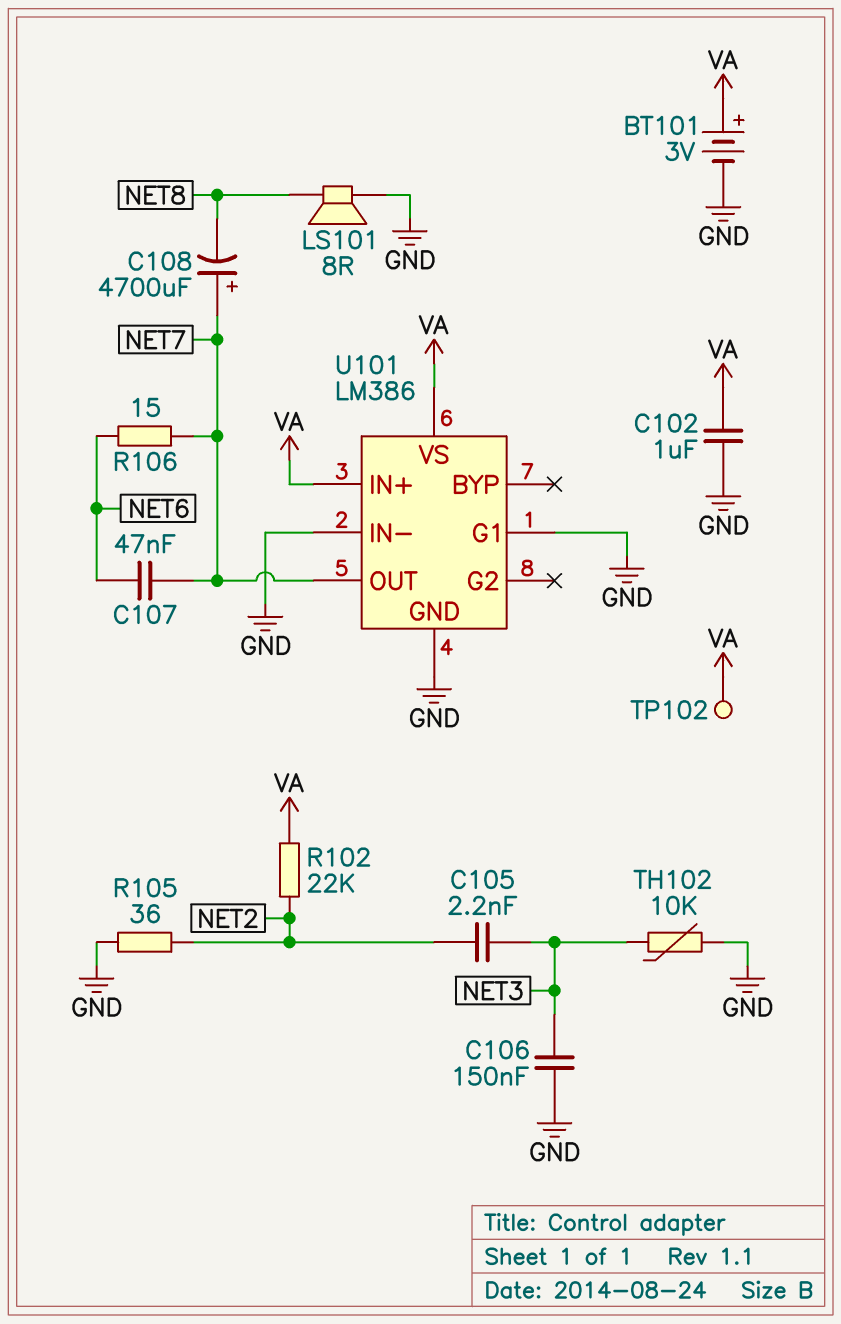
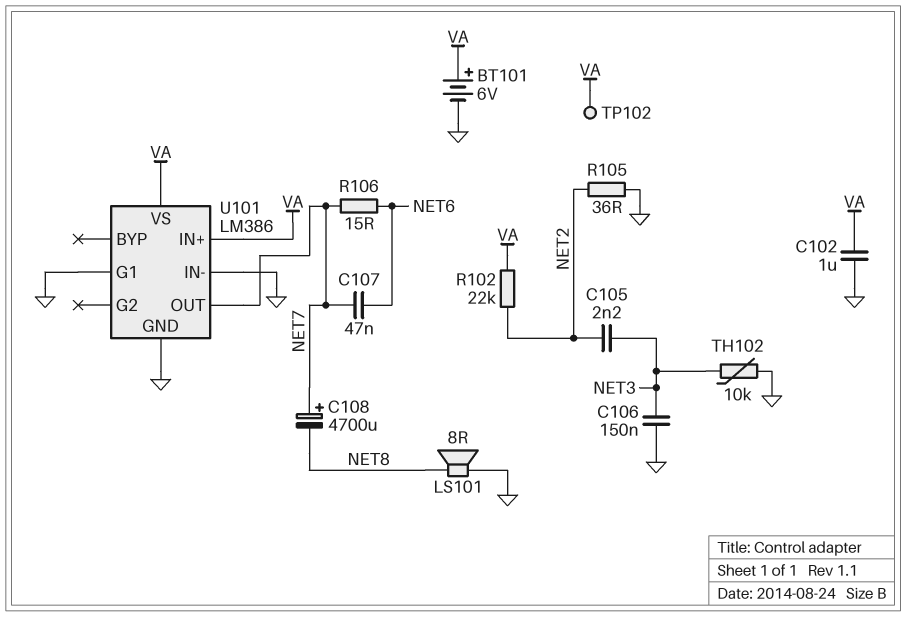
BT101: 3V (plus VA, minus GND) -> 6V (plus VA, minus GND)

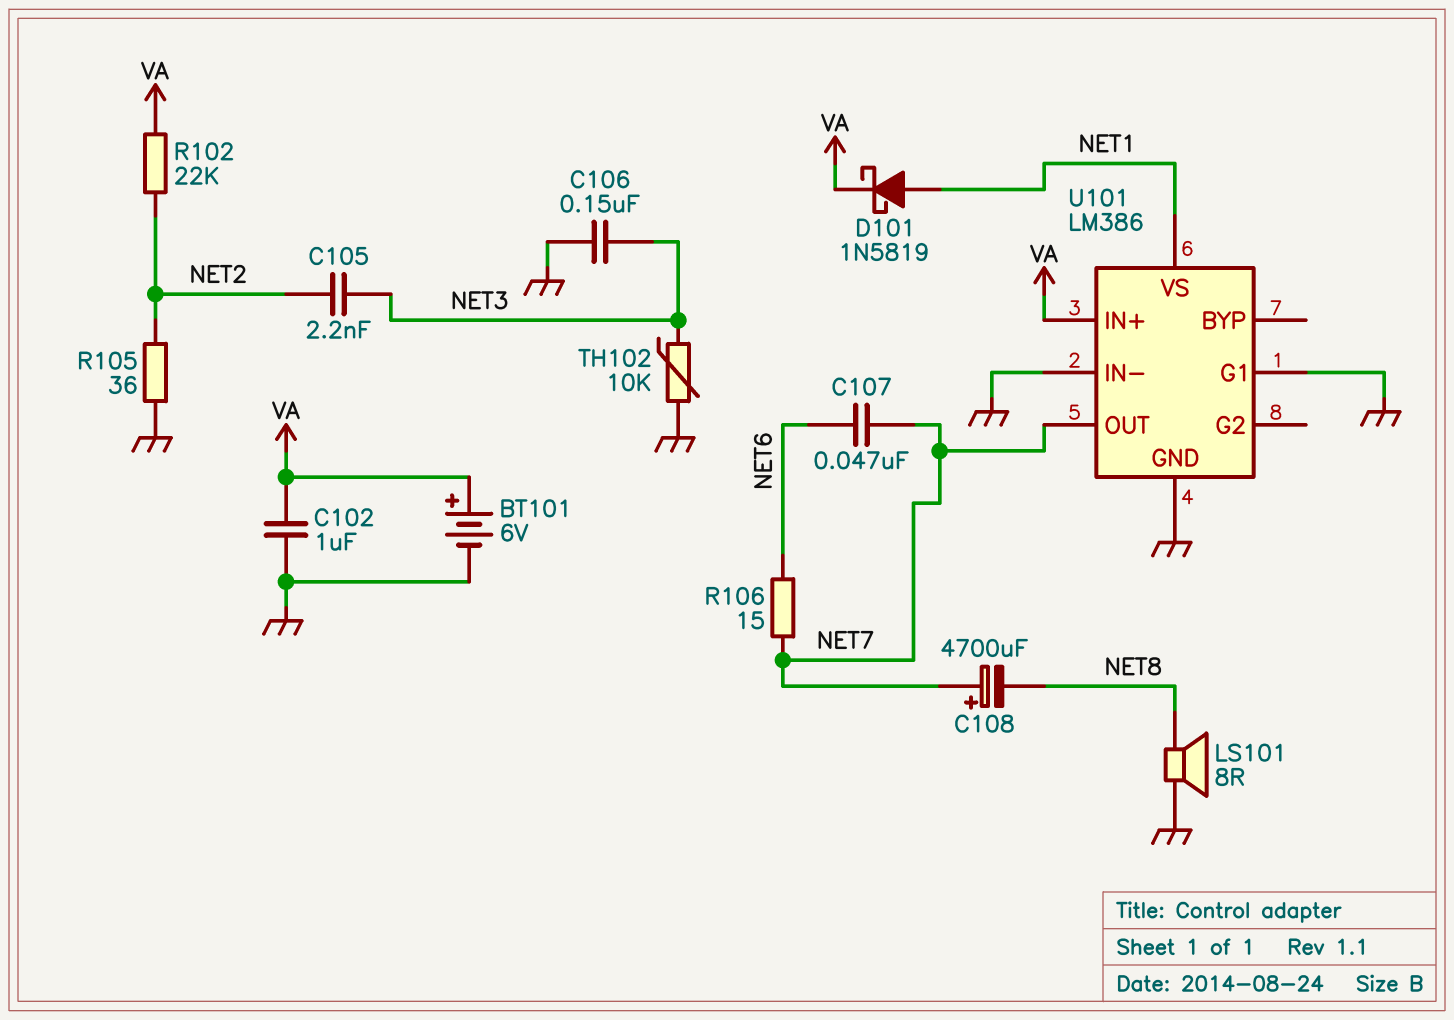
D101: none -> schottky 1N5819 (A NET1, K VA)
TP102: test point (VA) -> none
U101 pin VS: VA -> NET1

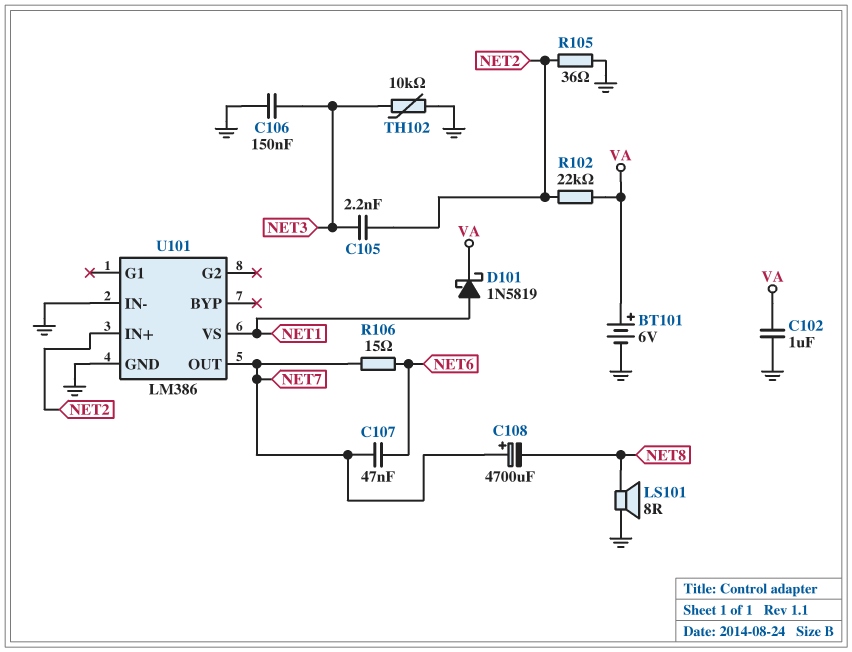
U101 pin G1: GND -> none
U101 pin IN+: VA -> NET2

